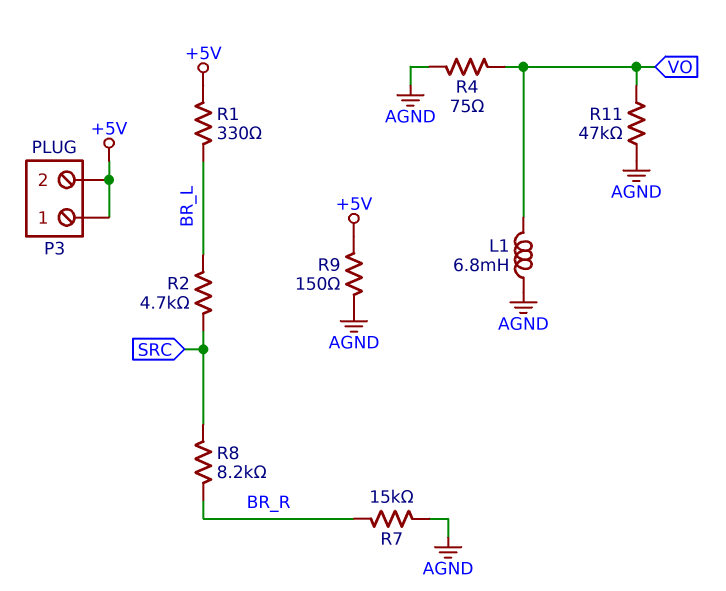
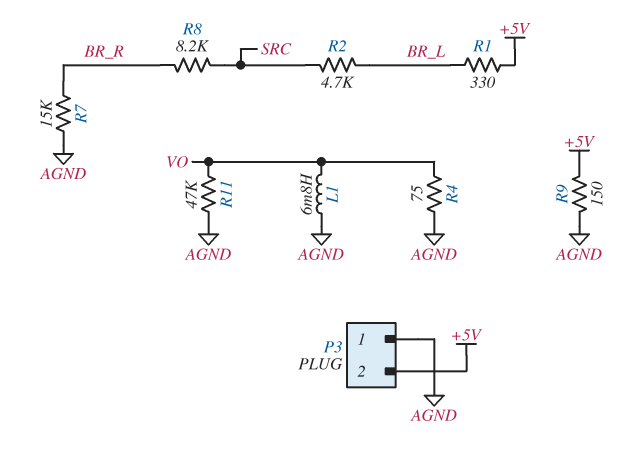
P3 pin 1: +5V -> AGND

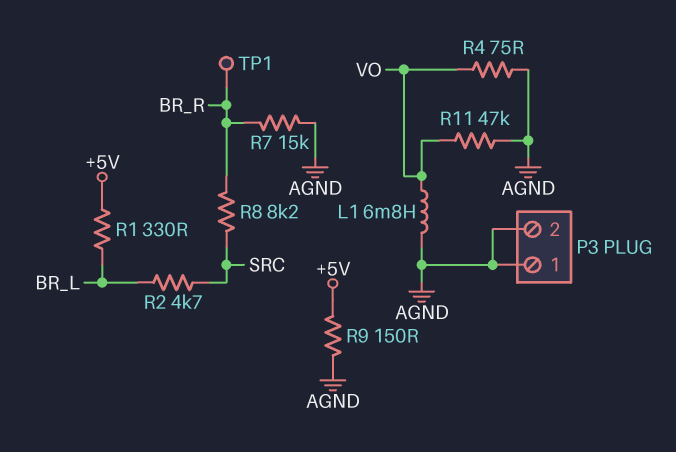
P3 pin 2: +5V -> AGND
TP1: none -> test point (BR_R)

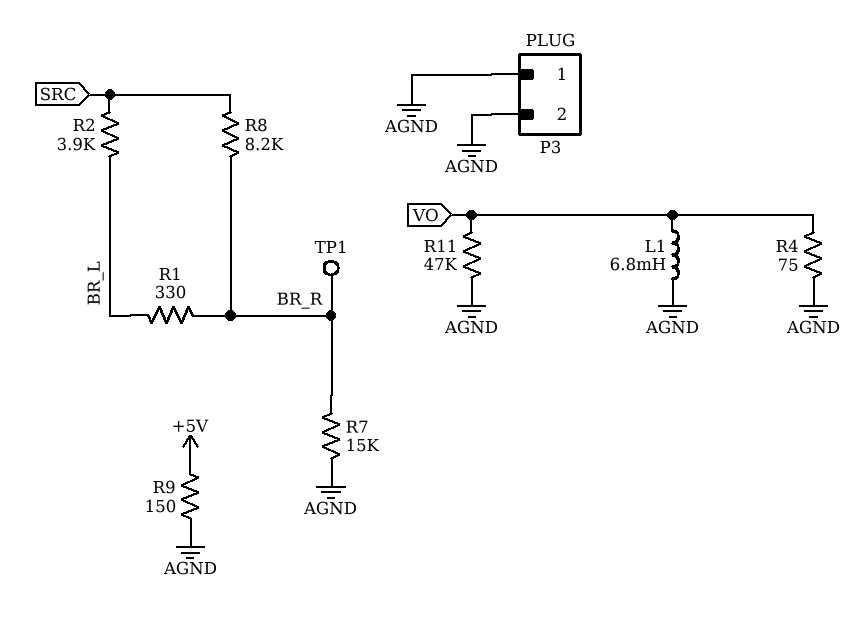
R1: 330 (+5V, BR_L) -> 330 (BR_L, BR_R)
R2: 4.7k (BR_L, SRC) -> 3.9k (BR_L, SRC)

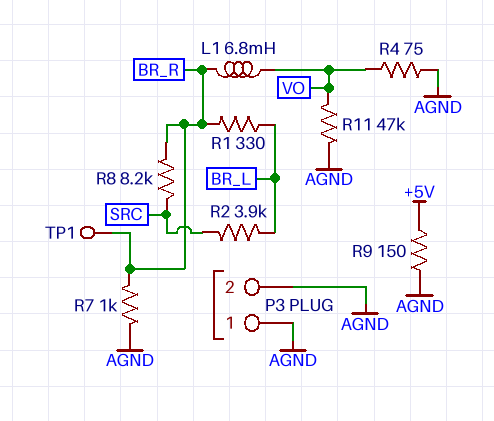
L1: 6.8mH (AGND, VO) -> 6.8mH (BR_R, VO)
R7: 15k (AGND, BR_R) -> 1k (AGND, BR_R)

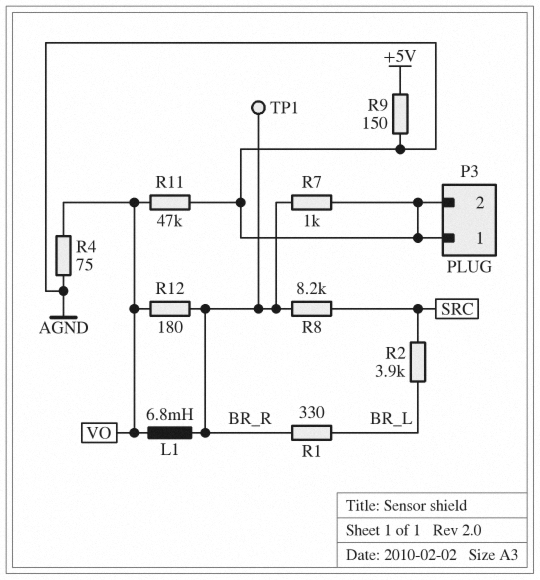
R12: none -> 180 (BR_R, VO)

